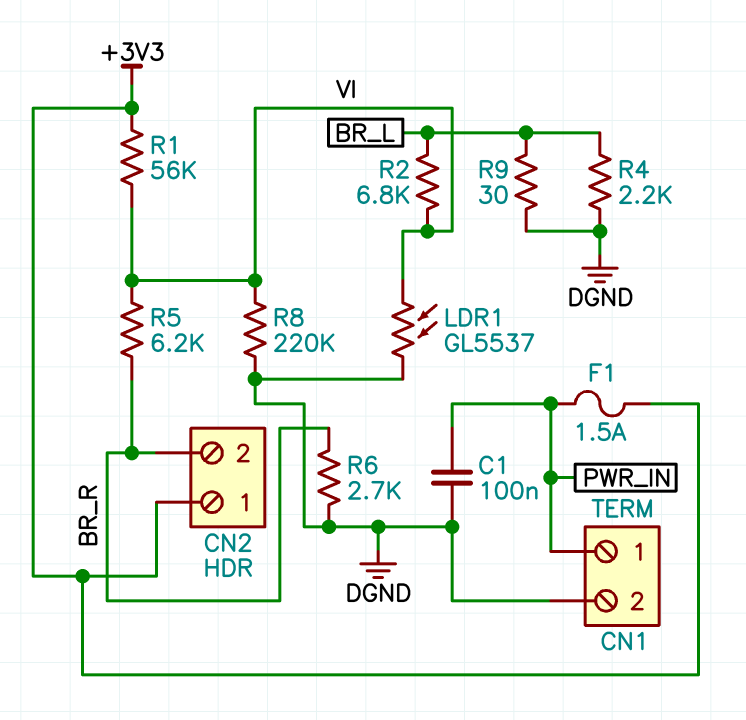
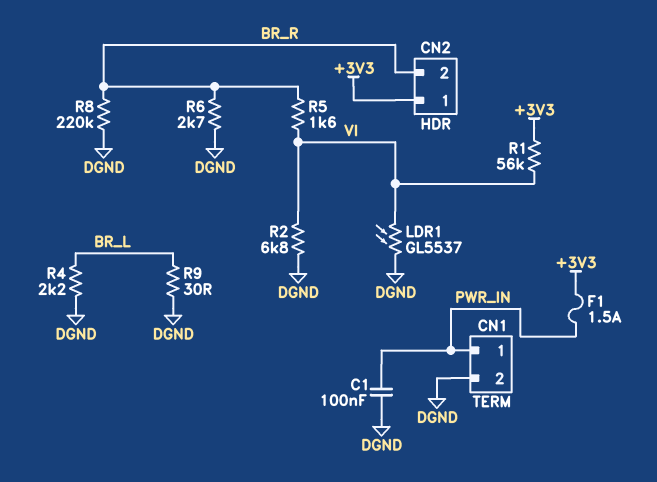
R2: 6.8k (BR_L, VI) -> 6.8k (DGND, VI)
R5: 6.2k (BR_R, VI) -> 1.6k (BR_R, VI)
R8: 220k (DGND, VI) -> 220k (BR_R, DGND)

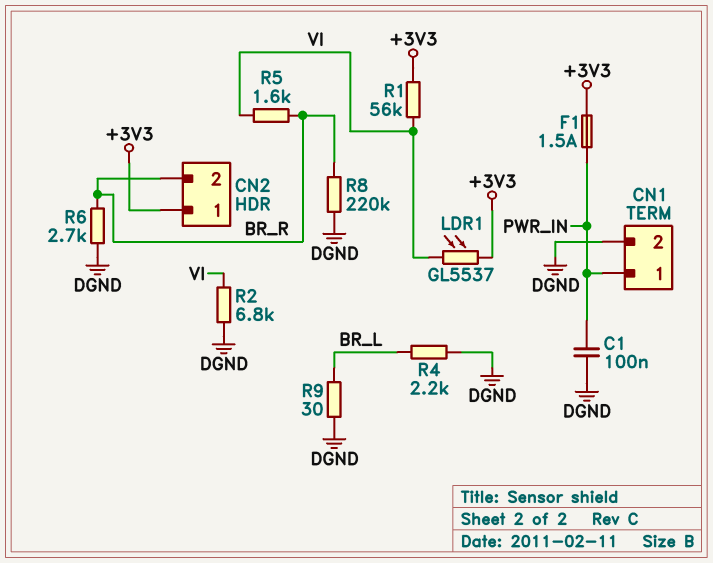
LDR1: GL5537 (DGND, VI) -> GL5537 (+3V3, VI)

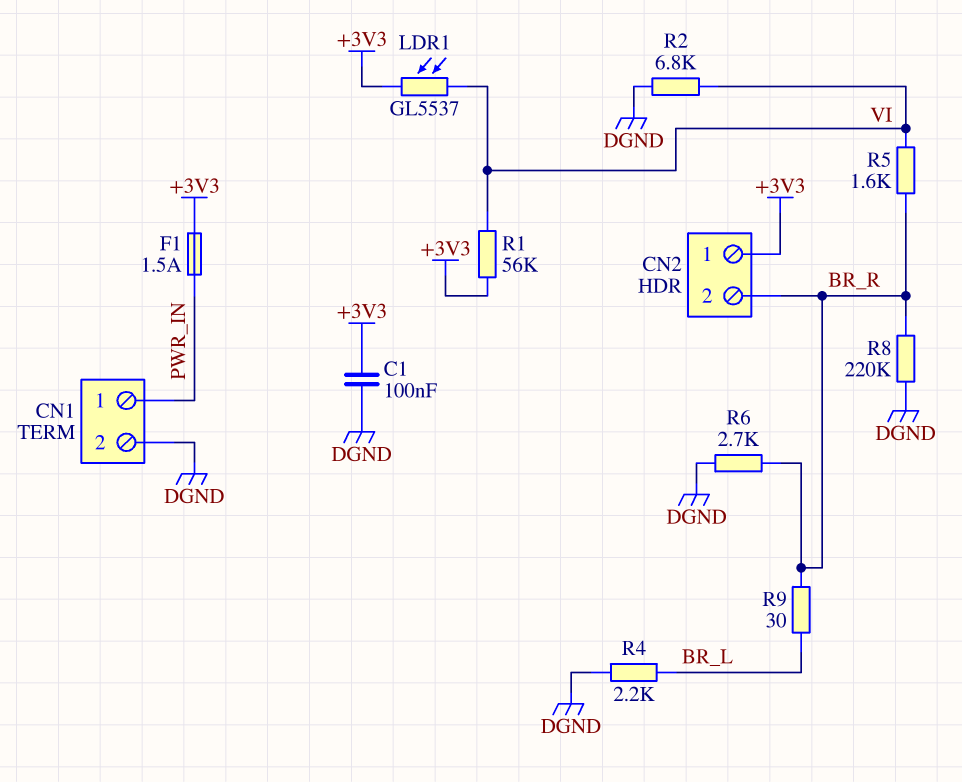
C1: 100nF (DGND, PWR_IN) -> 100nF (+3V3, DGND)
R9: 30 (BR_L, DGND) -> 30 (BR_L, BR_R)

